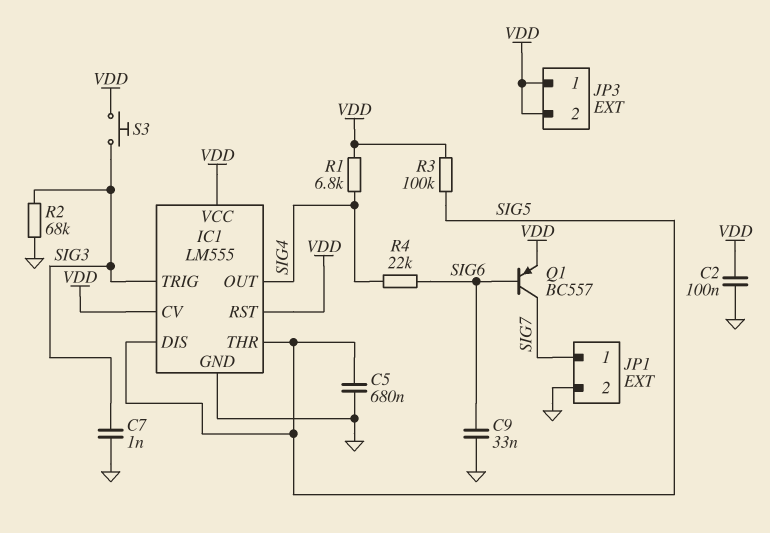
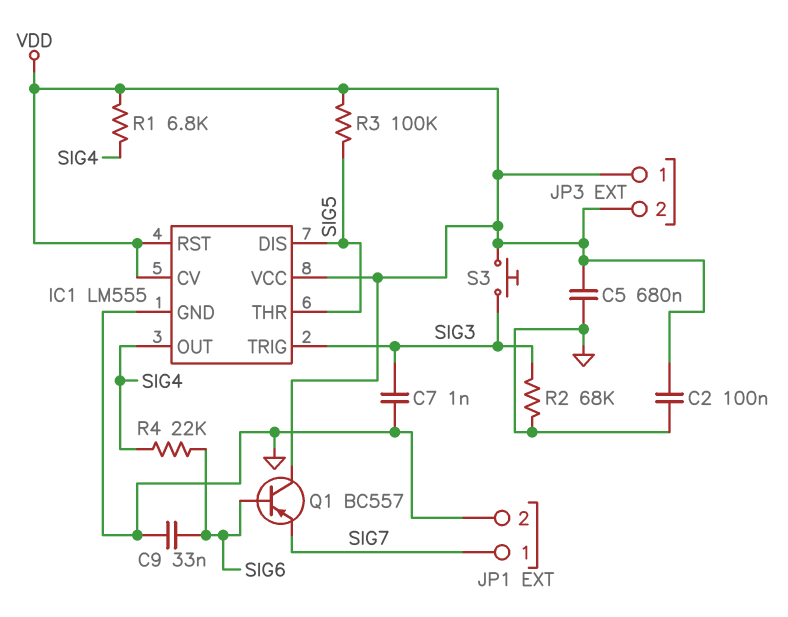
C5: 680nF (GND, SIG5) -> 680nF (GND, VDD)
Q1: PNP BC557 (B SIG6, C SIG7, E VDD) -> PNP BC557 (B SIG6, C VDD, E SIG7)

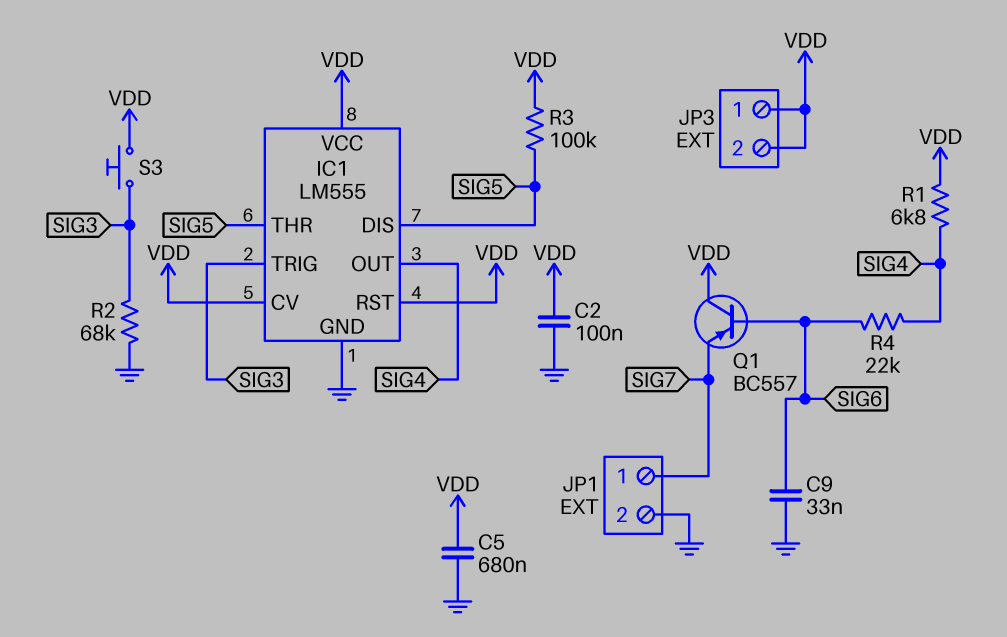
C7: 1nF (GND, SIG3) -> none

